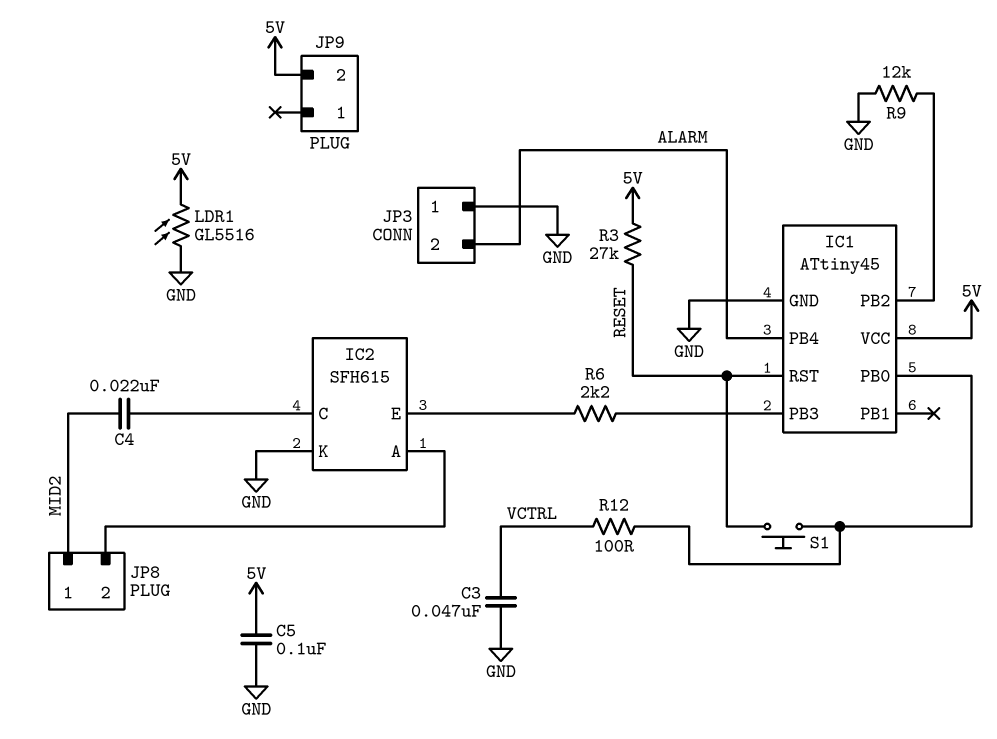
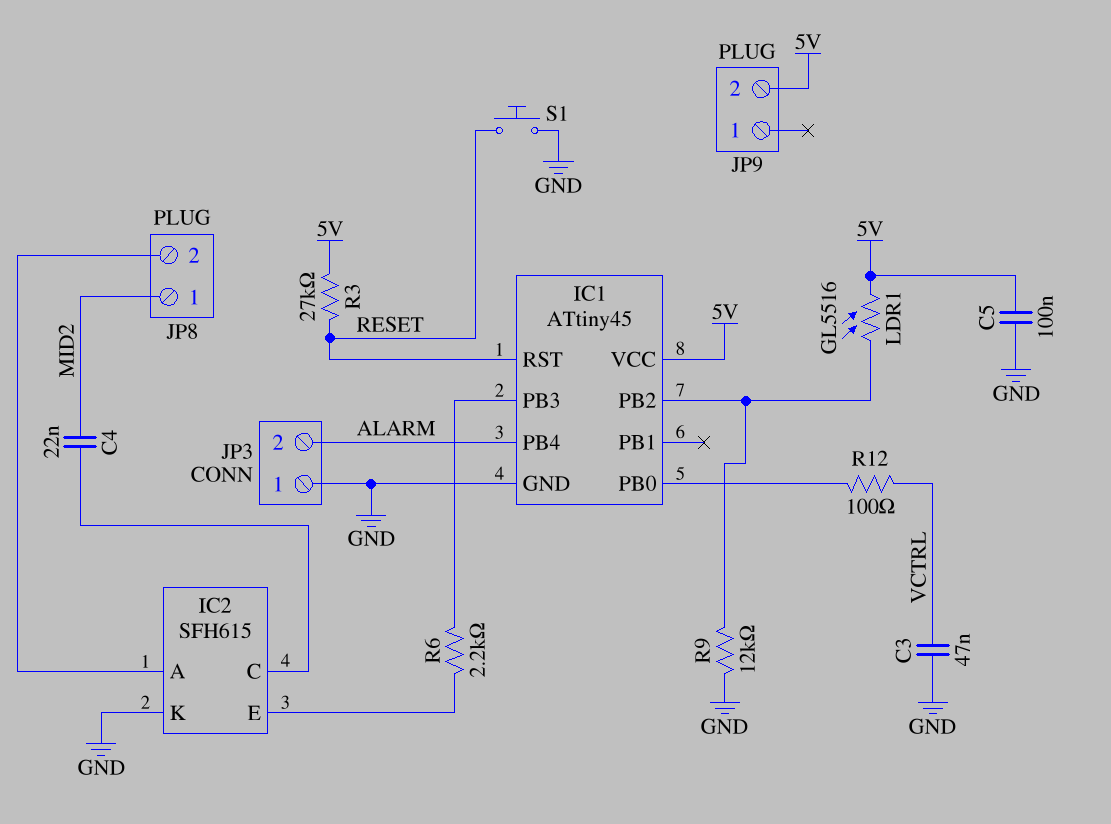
LDR1: GL5516 (5V, GND) -> GL5516 (5V, IC1/PB2)
S1: button (IC1/PB0, RESET) -> button (GND, RESET)

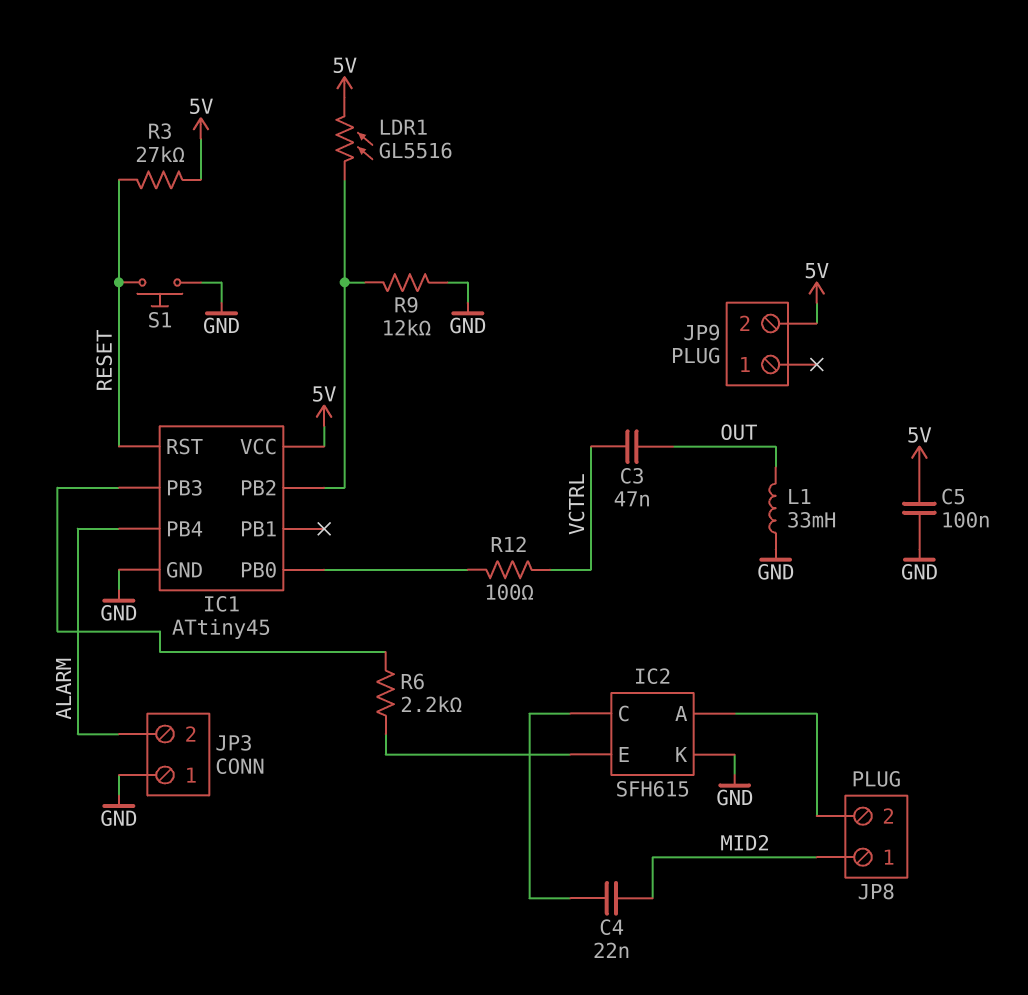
C3: 47nF (GND, VCTRL) -> 47nF (OUT, VCTRL)
L1: none -> 33mH (GND, OUT)

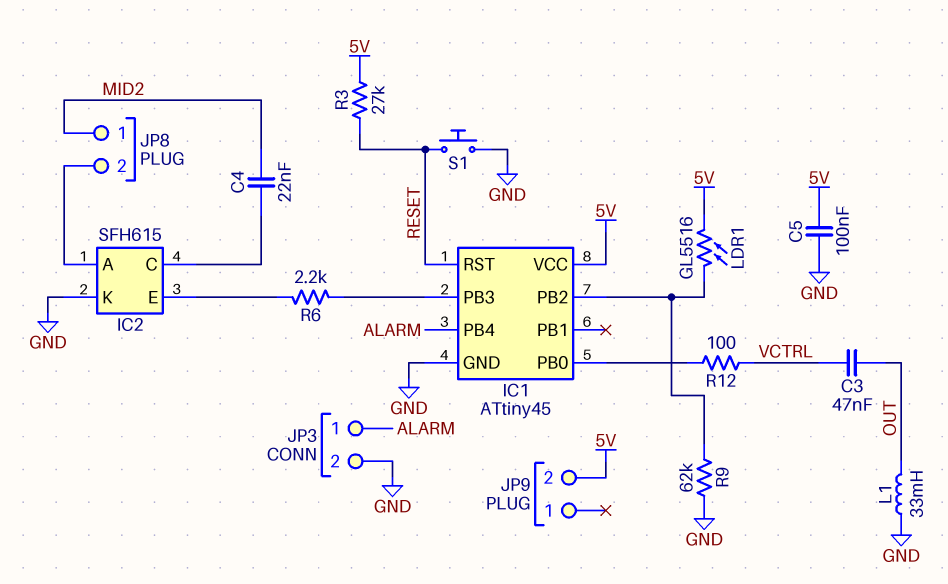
JP3 pin 1: GND -> ALARM
JP3 pin 2: ALARM -> GND
R9: 12k (GND, IC1/PB2) -> 62k (GND, IC1/PB2)

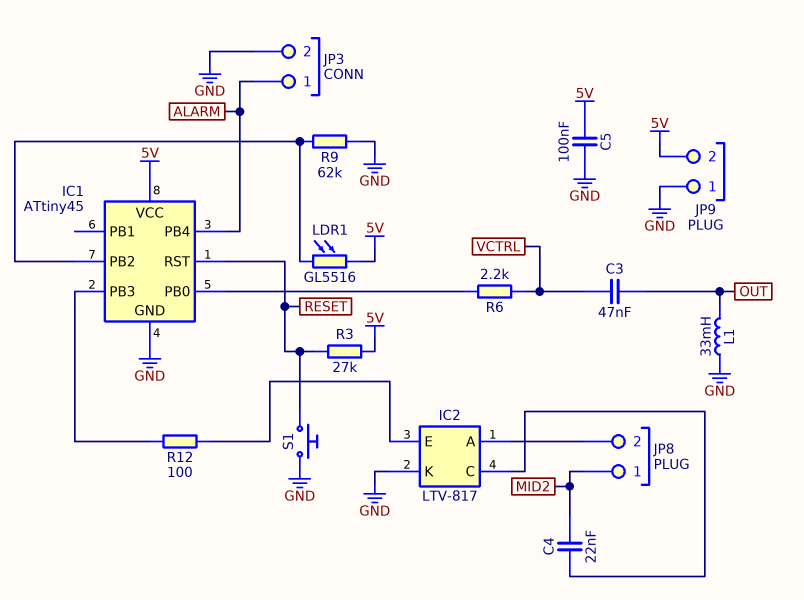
IC2: SFH615 -> LTV-817
JP9 pin 1: none -> GND
R6: 2.2k (IC1/PB3, IC2/E) -> 2.2k (IC1/PB0, VCTRL)
R12: 100 (IC1/PB0, VCTRL) -> 100 (IC1/PB3, IC2/E)

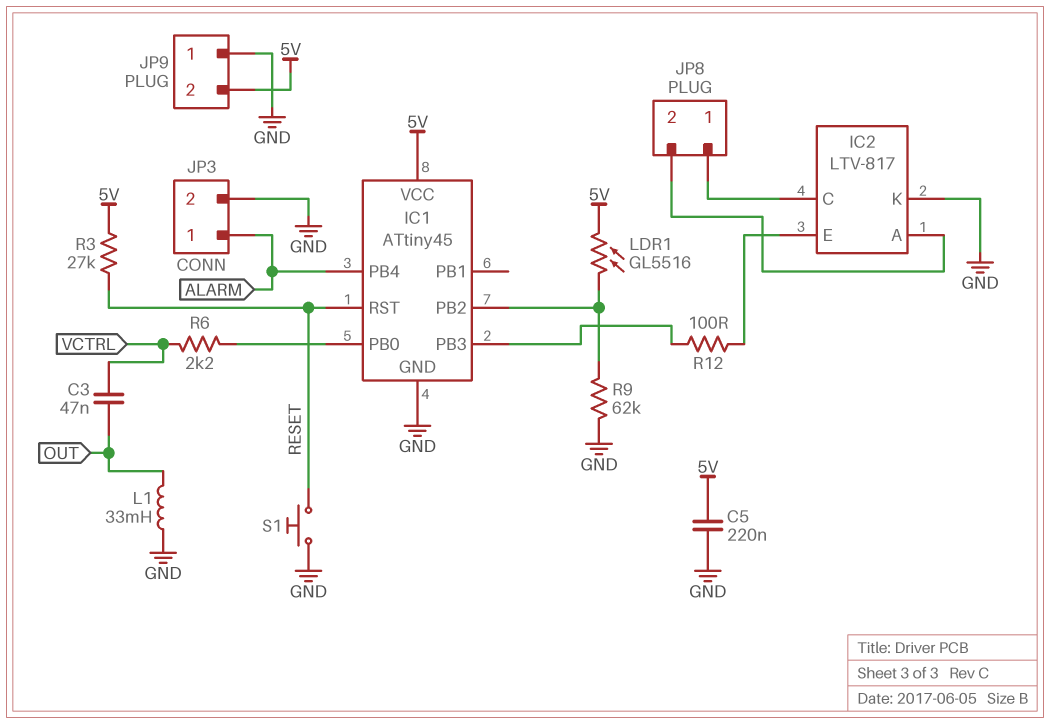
C4: 22nF (IC2/C, MID2) -> none
C5: 100nF (5V, GND) -> 220nF (5V, GND)
JP8 pin 1: MID2 -> IC2/C

